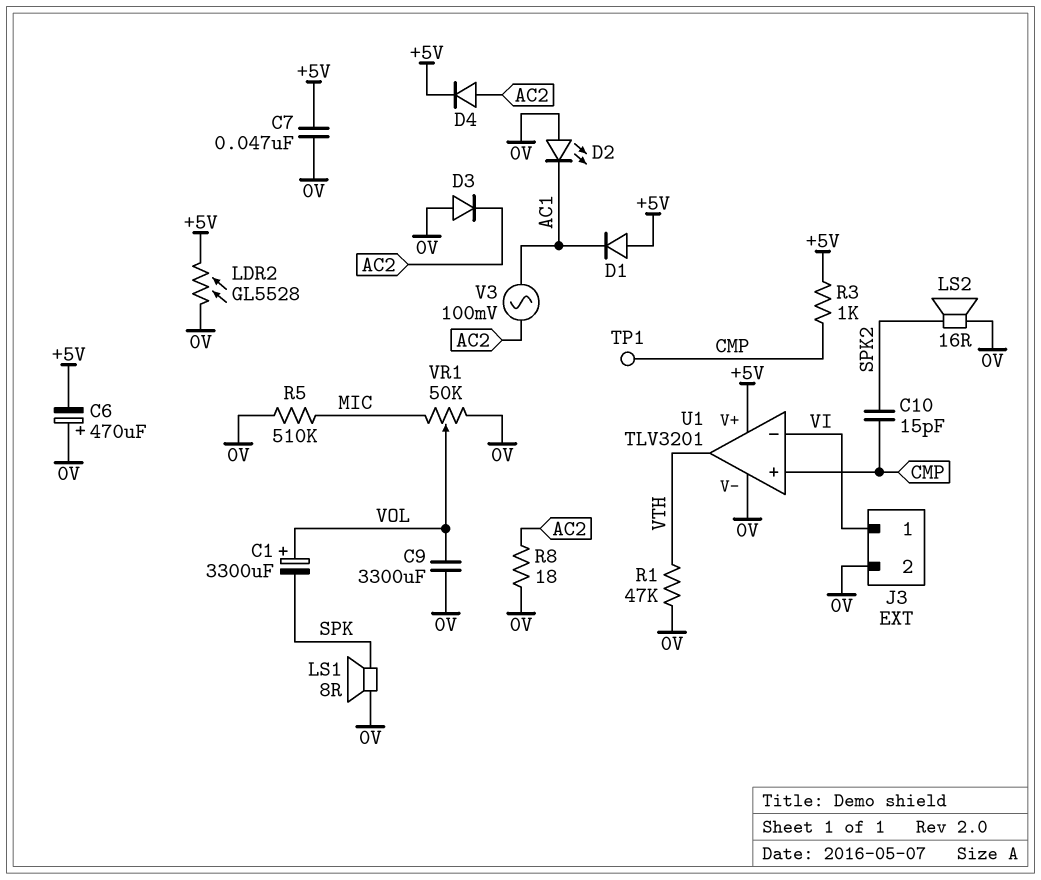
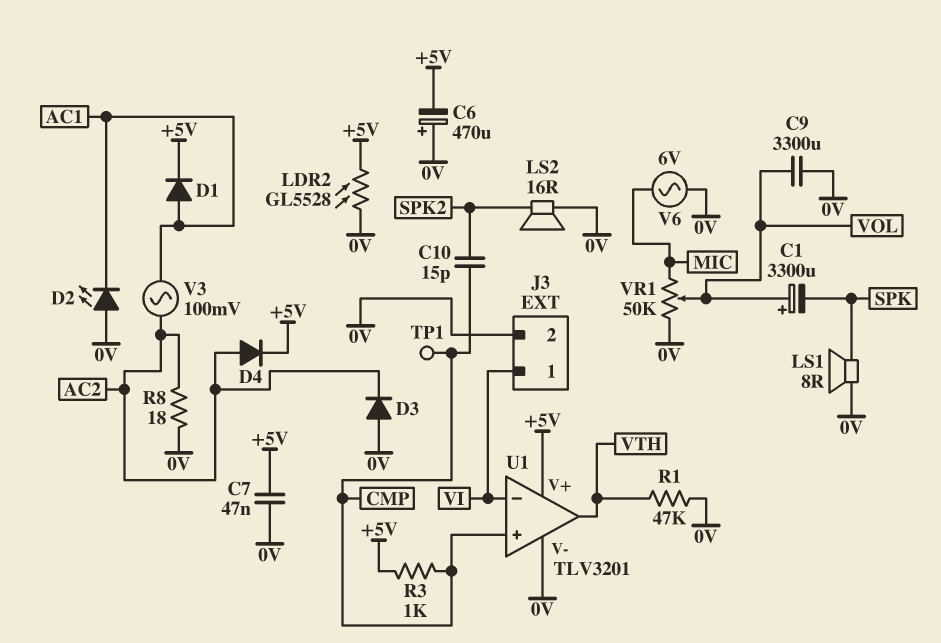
D1: diode (A +5V, K AC1) -> diode (A AC1, K +5V)
R5: 510k (0V, MIC) -> none
V6: none -> AC 6V (0V, MIC)

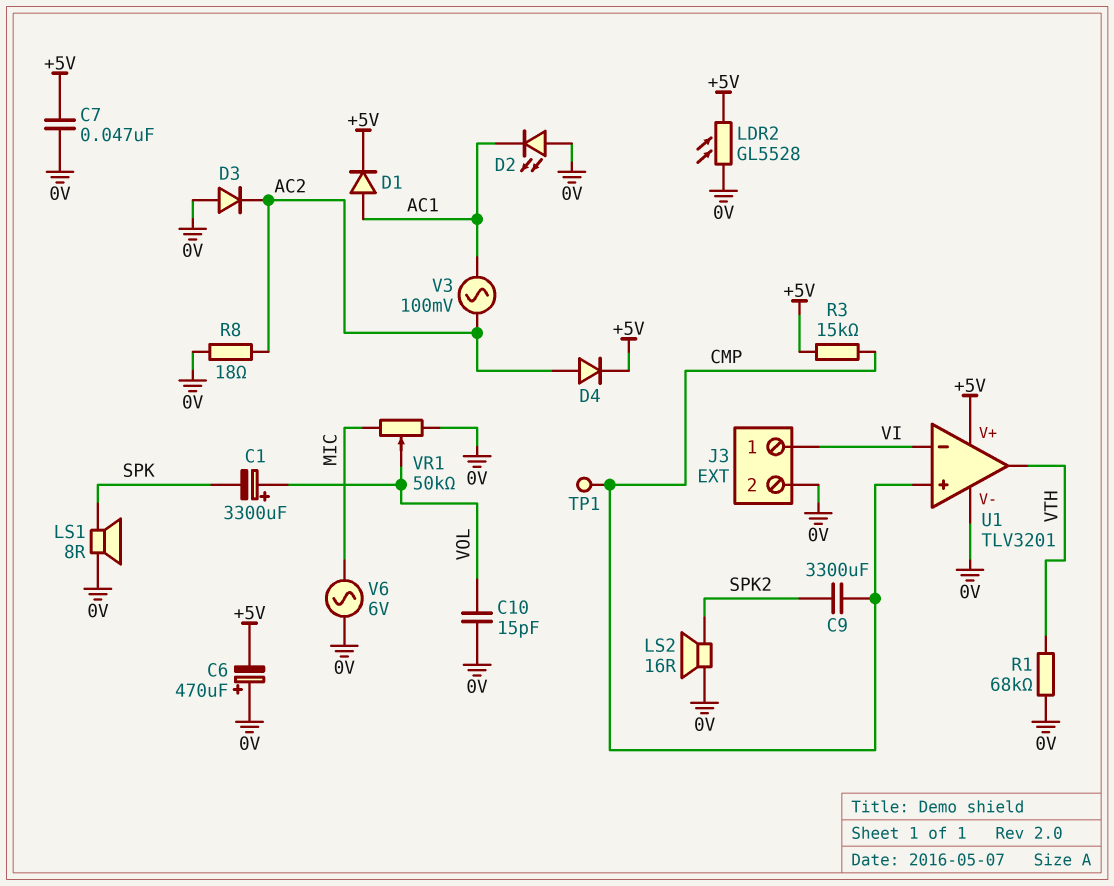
C9: 3300uF (0V, VOL) -> 3300uF (CMP, SPK2)
C10: 15pF (CMP, SPK2) -> 15pF (0V, VOL)
R1: 47k (0V, VTH) -> 68k (0V, VTH)
R3: 1k (+5V, CMP) -> 15k (+5V, CMP)

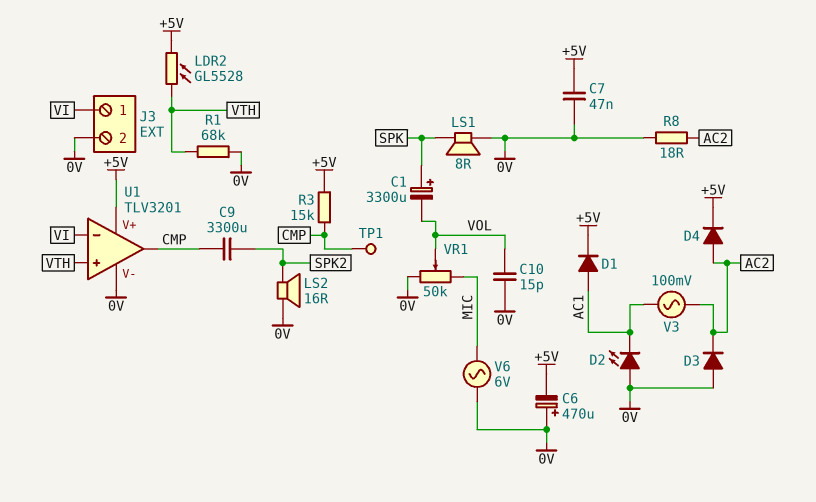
C1: 3300uF (plus VOL, minus SPK) -> 3300uF (plus SPK, minus VOL)
LDR2: GL5528 (+5V, 0V) -> GL5528 (+5V, VTH)
U1 pin in+: CMP -> VTH
U1 pin out: VTH -> CMP

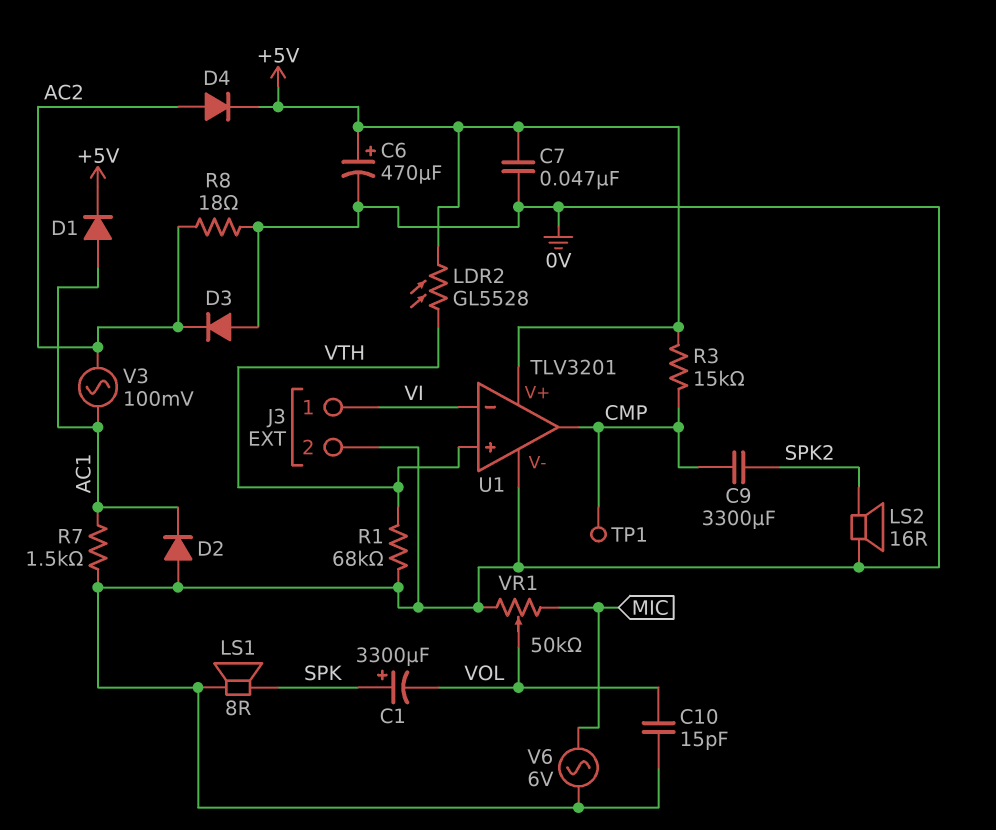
C6: 470uF (plus 0V, minus +5V) -> 470uF (plus +5V, minus 0V)
D2: LED (A 0V, K AC1) -> diode (A 0V, K AC1)
R7: none -> 1.5k (0V, AC1)

